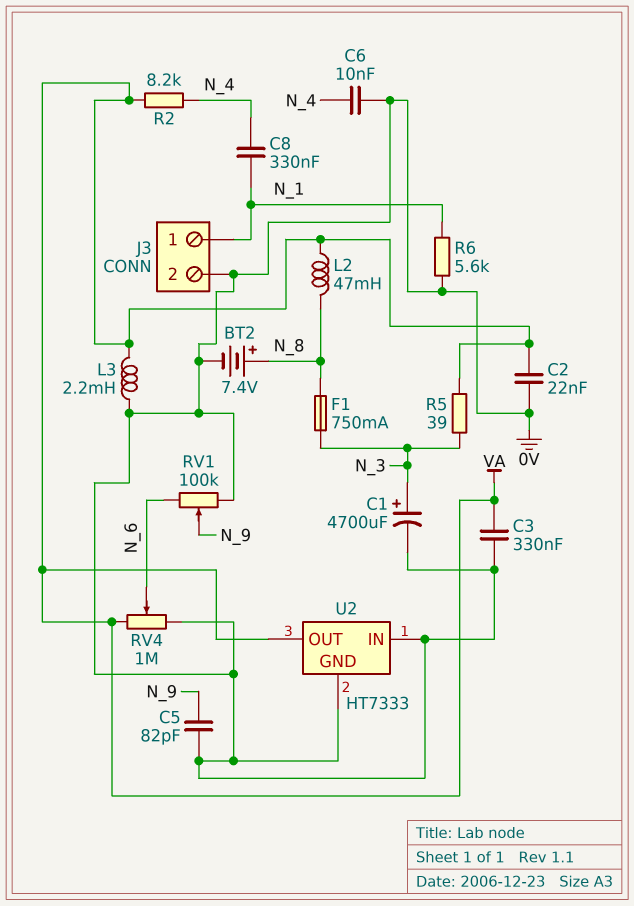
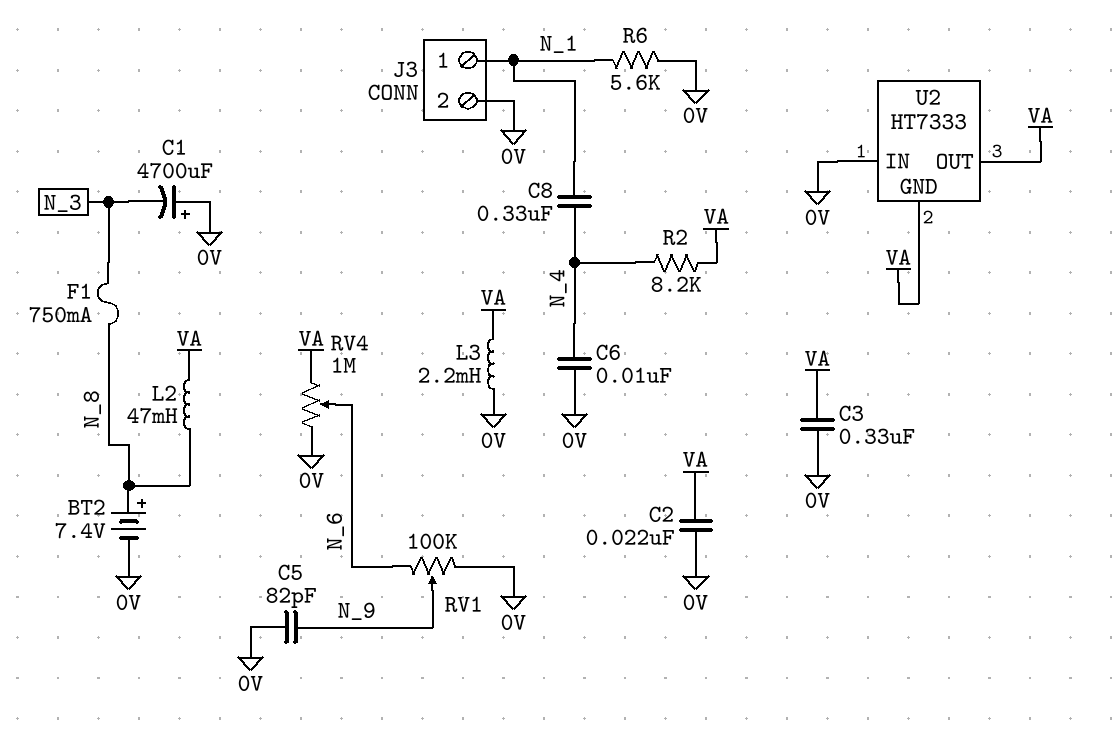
C1: 4700uF (plus N_3, minus 0V) -> 4700uF (plus 0V, minus N_3)
R5: 39 (N_3, VA) -> none
U2 pin GND: 0V -> VA

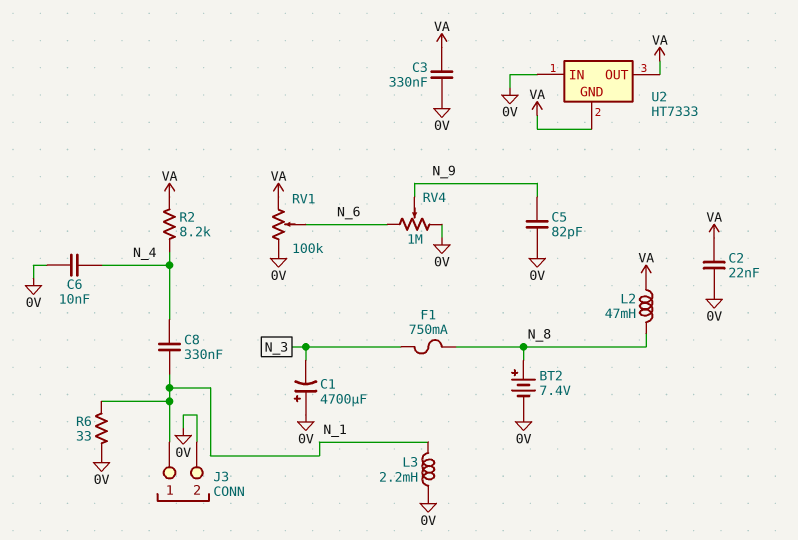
L3: 2.2mH (0V, VA) -> 2.2mH (0V, N_1)
R6: 5.6k (0V, N_1) -> 33 (0V, N_1)
RV1: 100k (0V, N_6, wiper N_9) -> 100k (0V, VA, wiper N_6)
RV4: 1M (0V, VA, wiper N_6) -> 1M (0V, N_6, wiper N_9)

